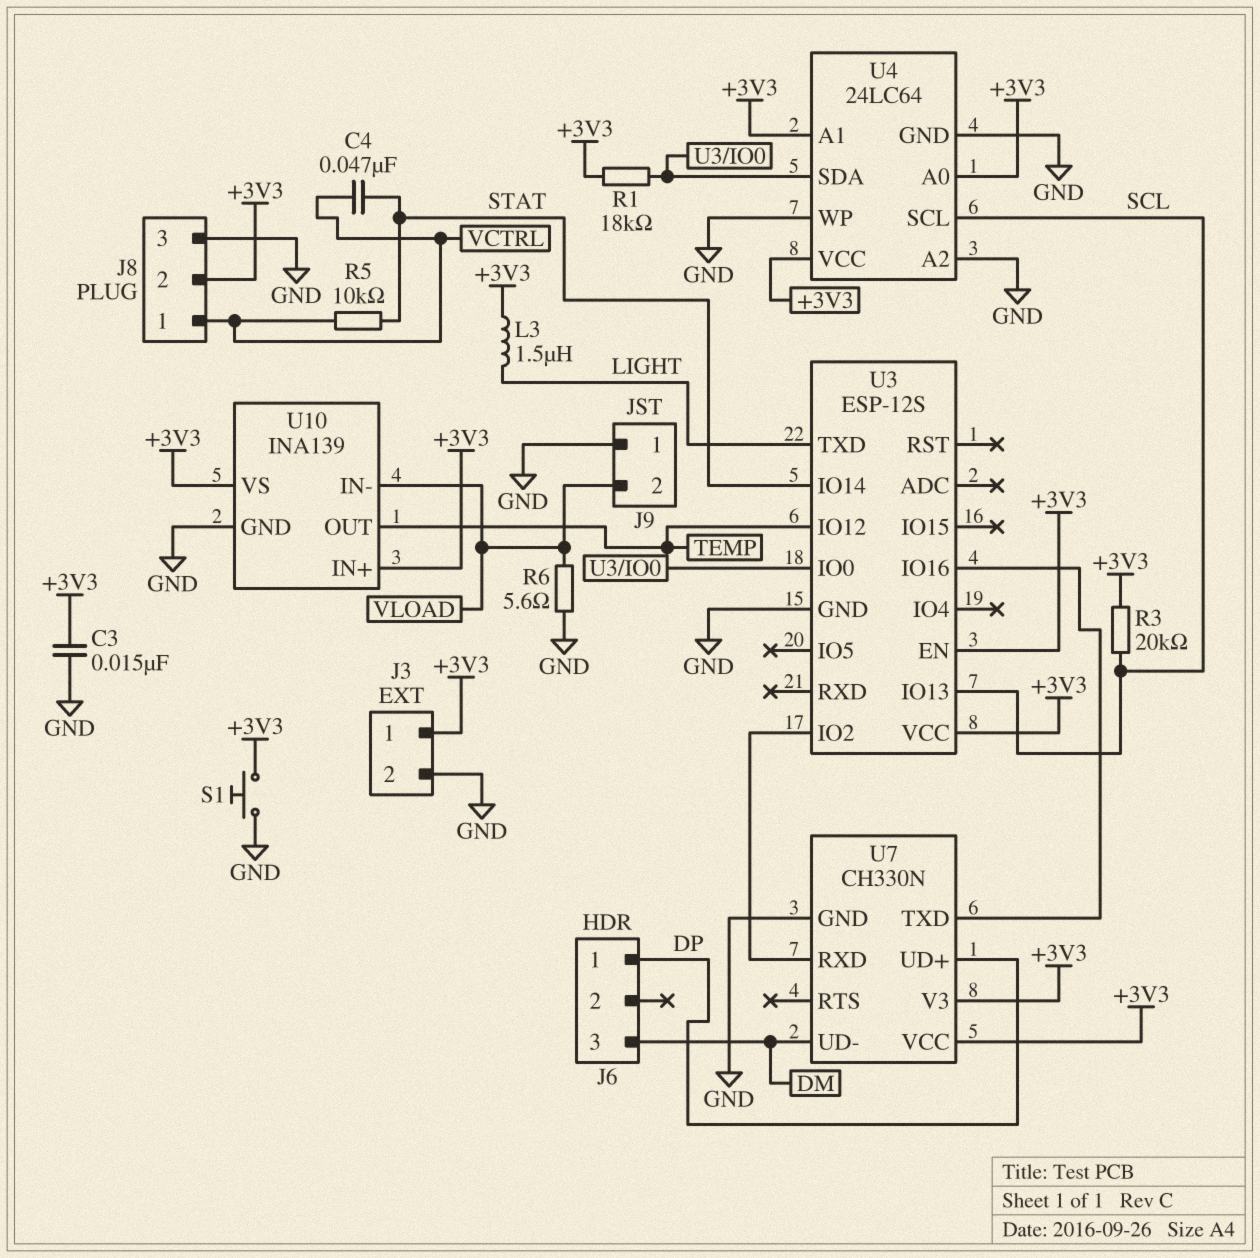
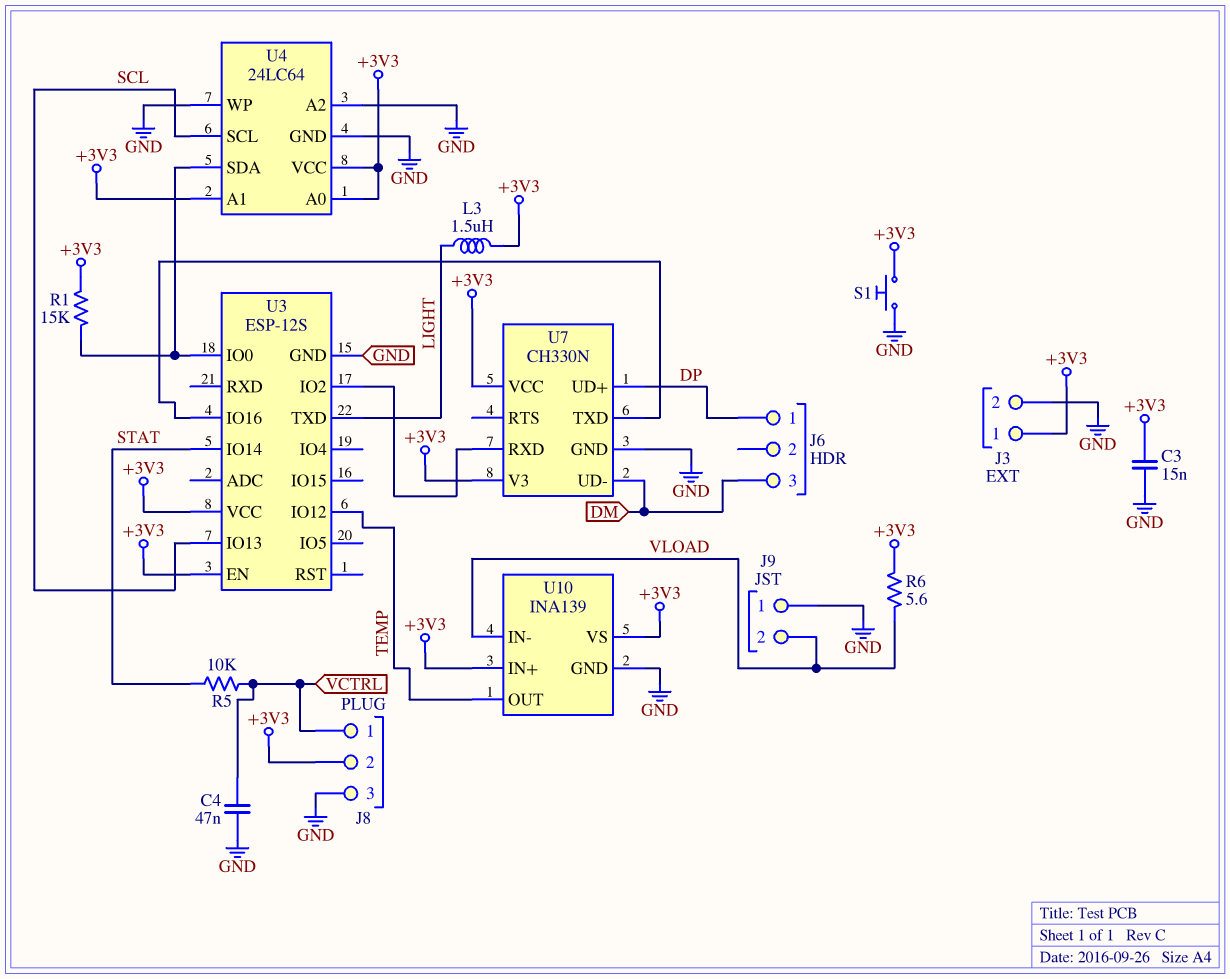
C4: 47nF (STAT, VCTRL) -> 47nF (GND, VCTRL)
R1: 18k (+3V3, U3/IO0) -> 15k (+3V3, U3/IO0)
R3: 20k (+3V3, SCL) -> none
R6: 5.6 (GND, VLOAD) -> 5.6 (+3V3, VLOAD)

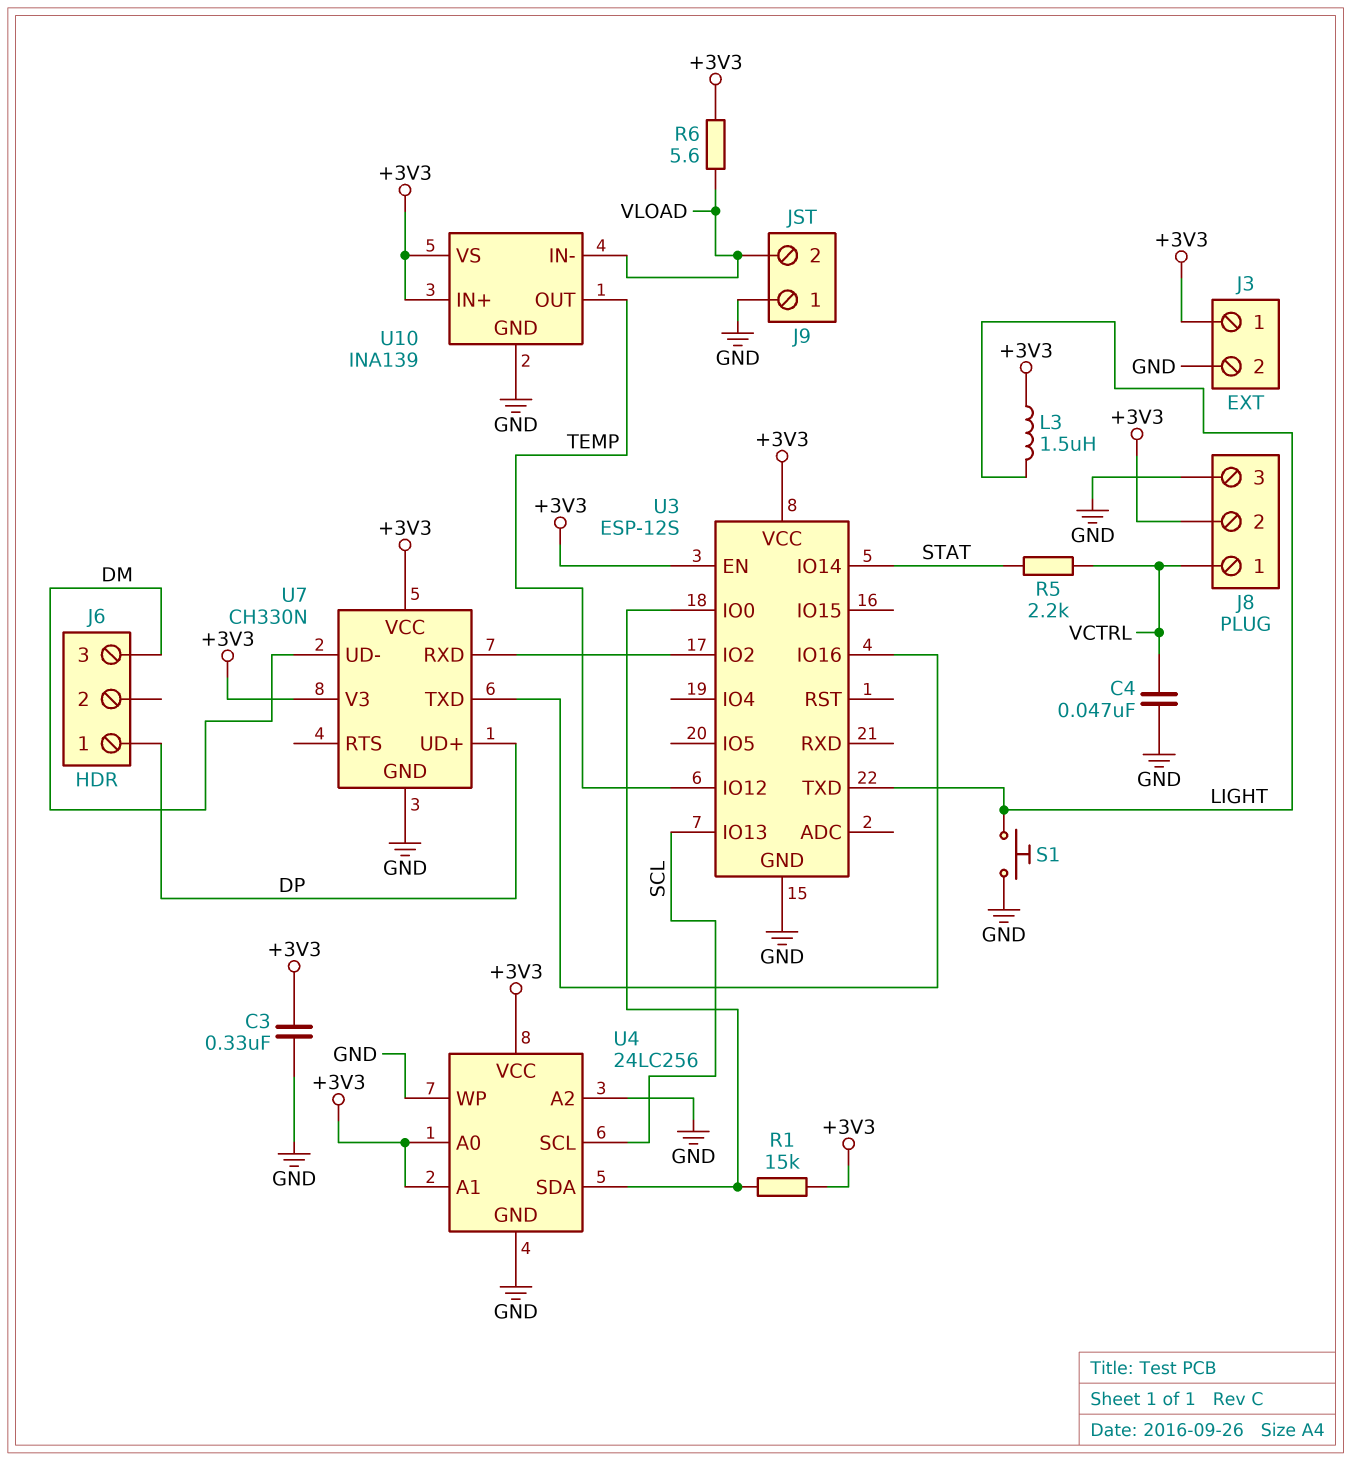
C3: 15nF (+3V3, GND) -> 330nF (+3V3, GND)
R5: 10k (STAT, VCTRL) -> 2.2k (STAT, VCTRL)
S1: button (+3V3, GND) -> button (GND, LIGHT)
U4: 24LC64 -> 24LC256

